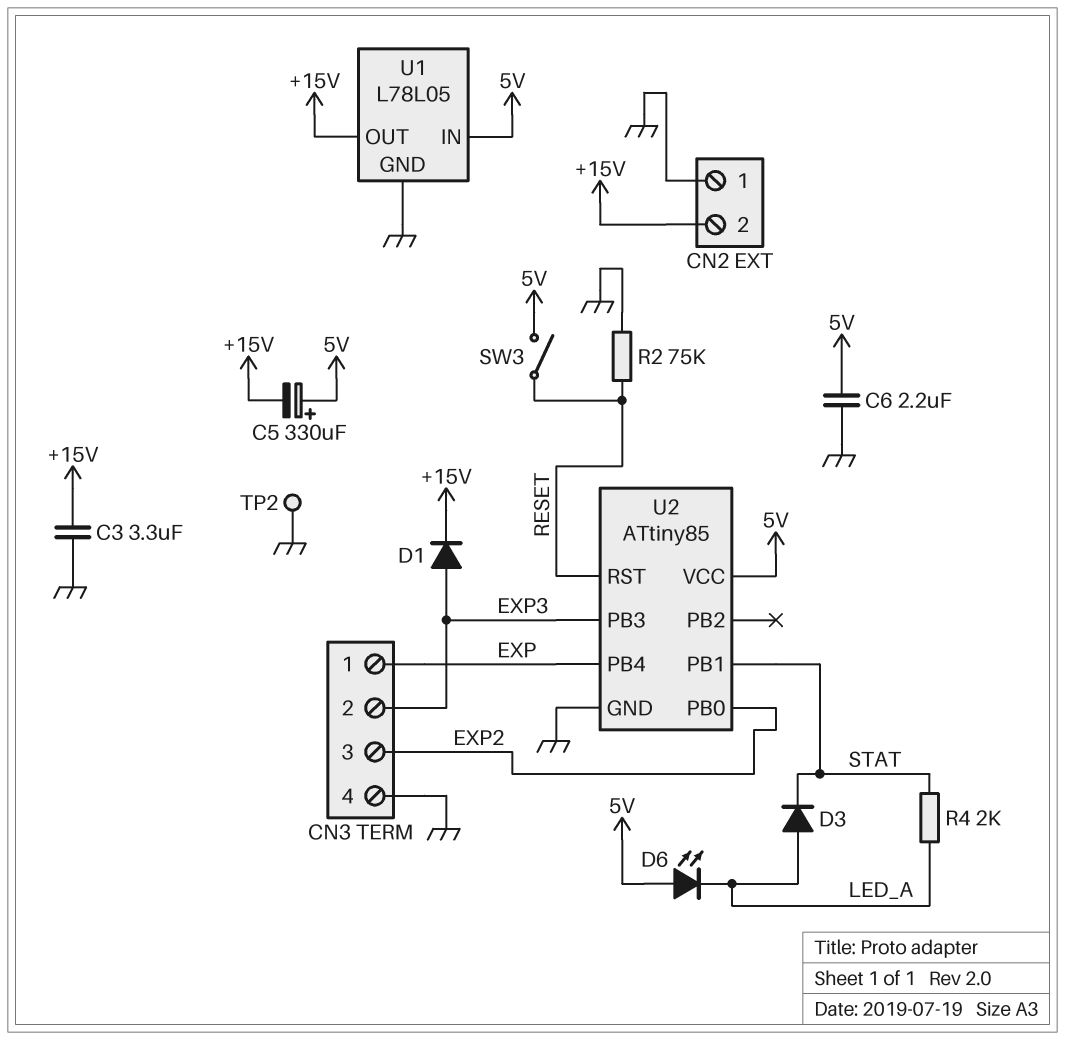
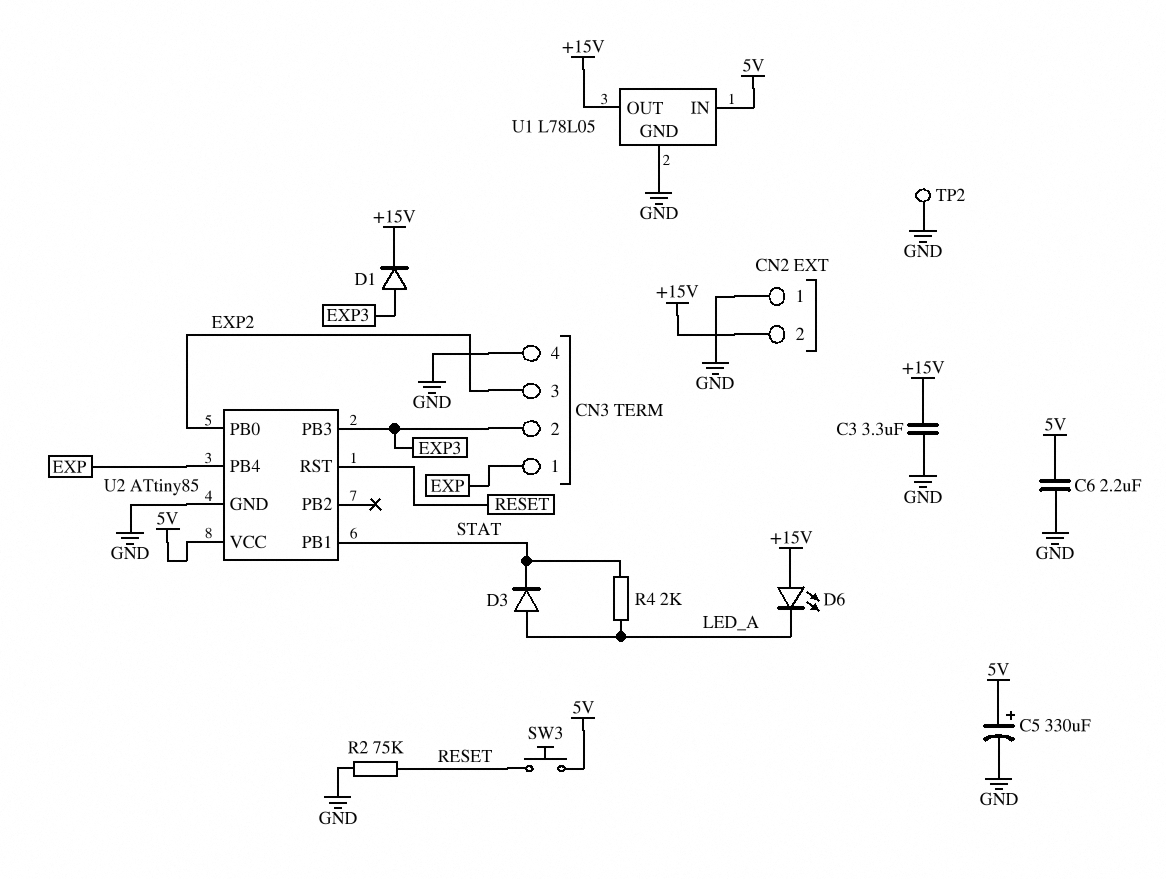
C5: 330uF (plus 5V, minus +15V) -> 330uF (plus 5V, minus GND)
D6: LED (A 5V, K LED_A) -> LED (A +15V, K LED_A)
SW3: switch (5V, RESET) -> button (5V, RESET)

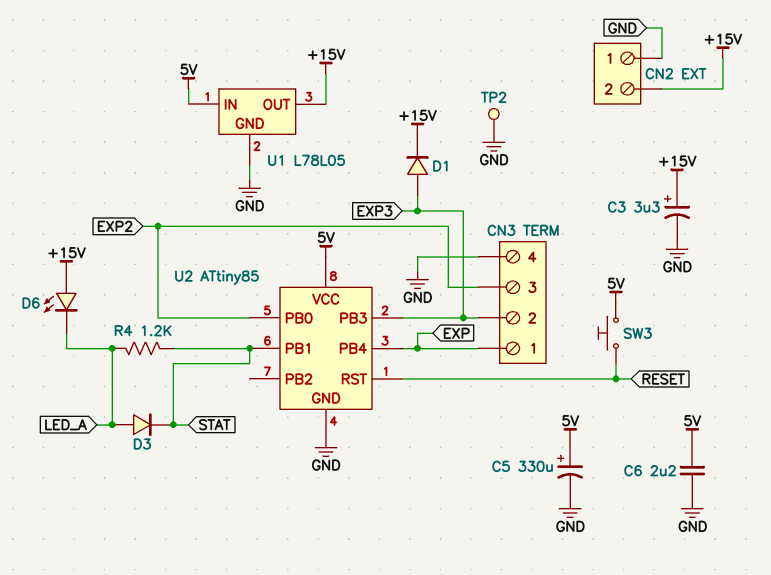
C3: 3.3uF (+15V, GND) -> 3.3uF (plus +15V, minus GND)
R2: 75k (GND, RESET) -> none
R4: 2k (LED_A, STAT) -> 1.2k (LED_A, STAT)

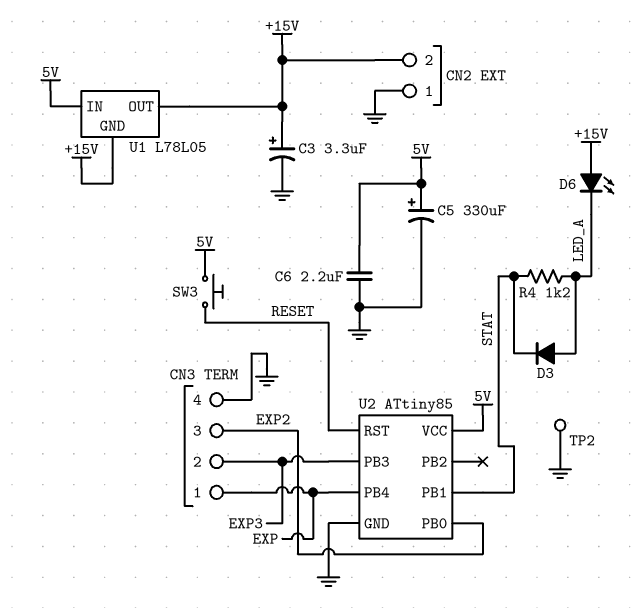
D1: diode (A EXP3, K +15V) -> none
U1 pin GND: GND -> +15V

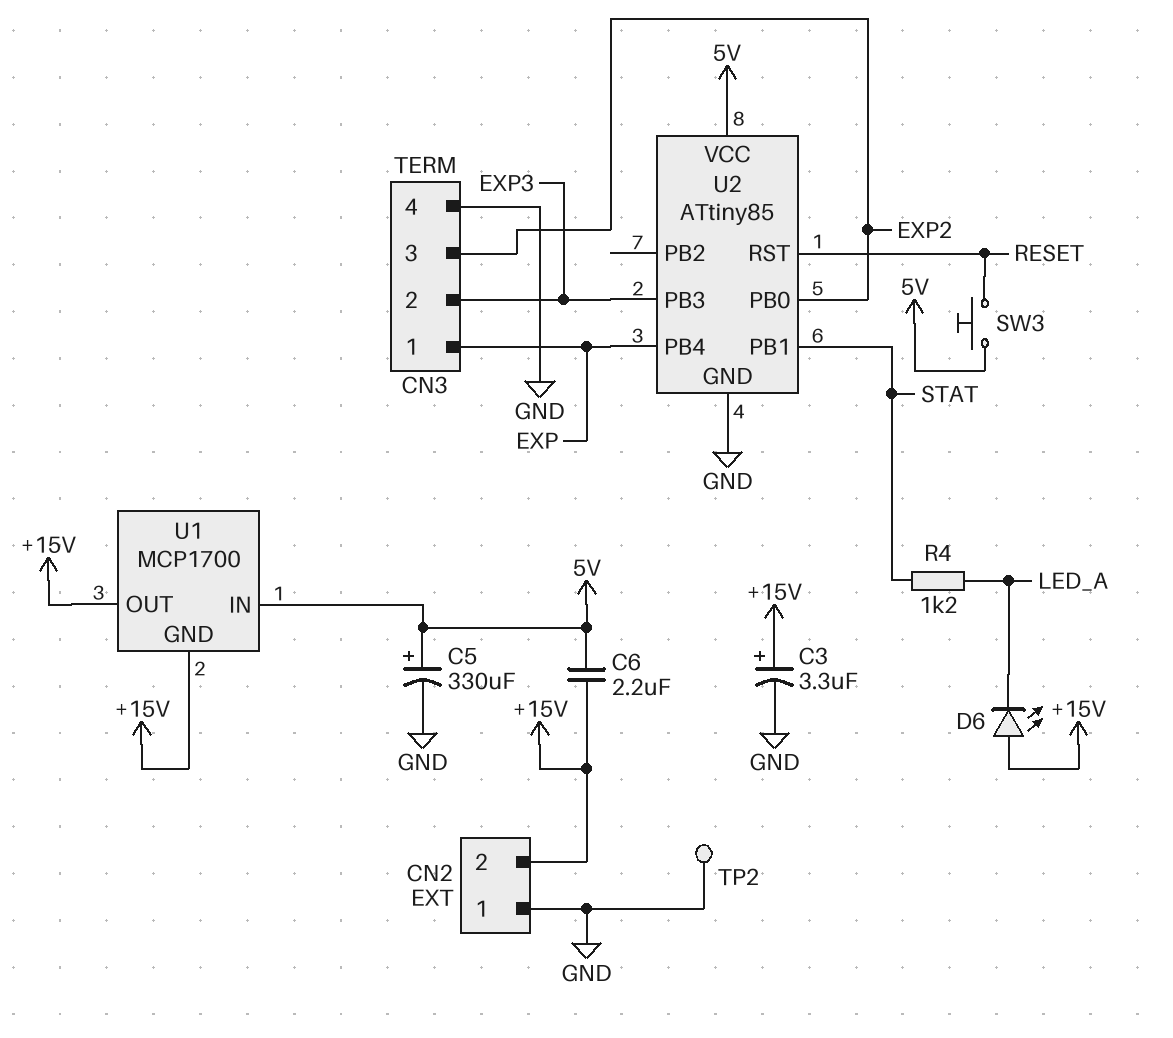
C6: 2.2uF (5V, GND) -> 2.2uF (+15V, 5V)
D3: diode (A LED_A, K STAT) -> none
U1: L78L05 -> MCP1700

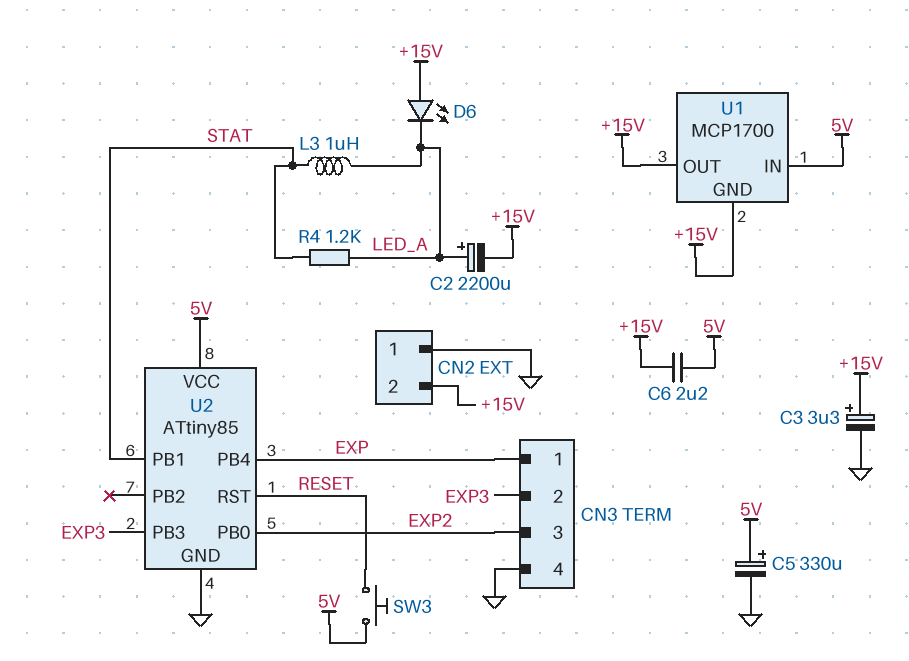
C2: none -> 2200uF (plus LED_A, minus +15V)
L3: none -> 1uH (LED_A, STAT)
TP2: test point (GND) -> none

